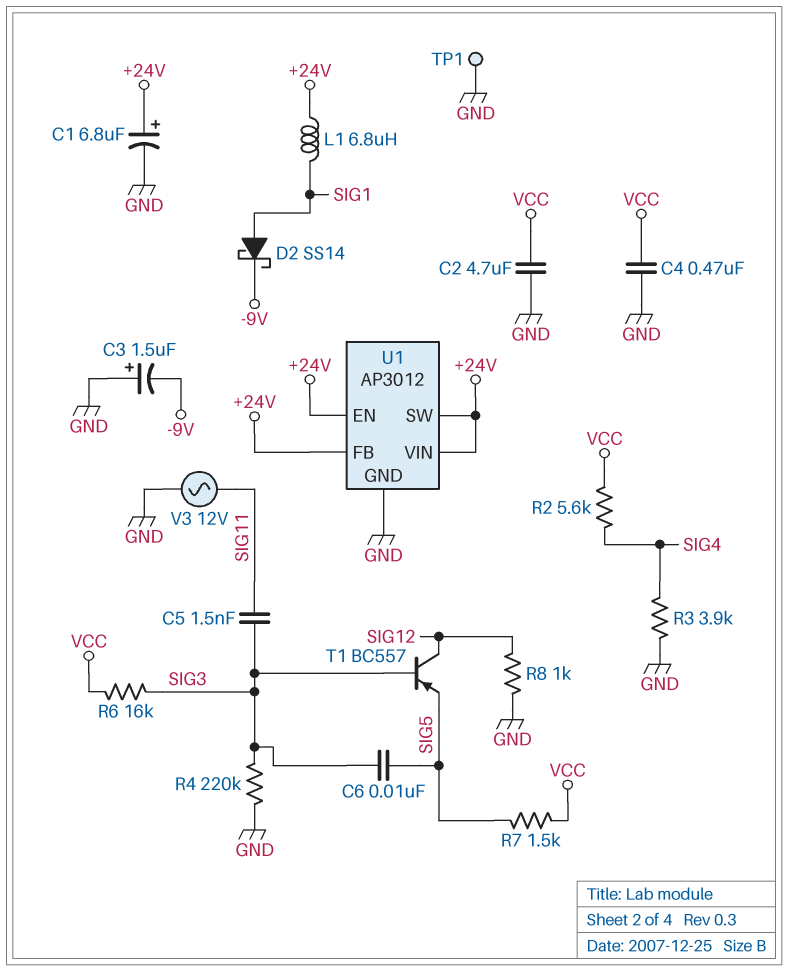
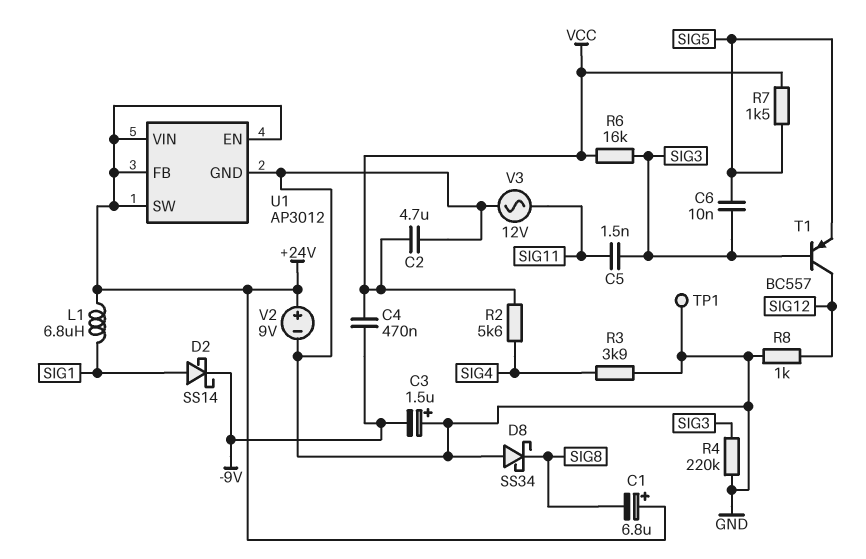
C1: 6.8uF (plus +24V, minus GND) -> 6.8uF (plus +24V, minus SIG8)
C4: 470nF (GND, VCC) -> 470nF (-9V, VCC)
D8: none -> schottky SS34 (A GND, K SIG8)
V2: none -> 9V (plus +24V, minus GND)

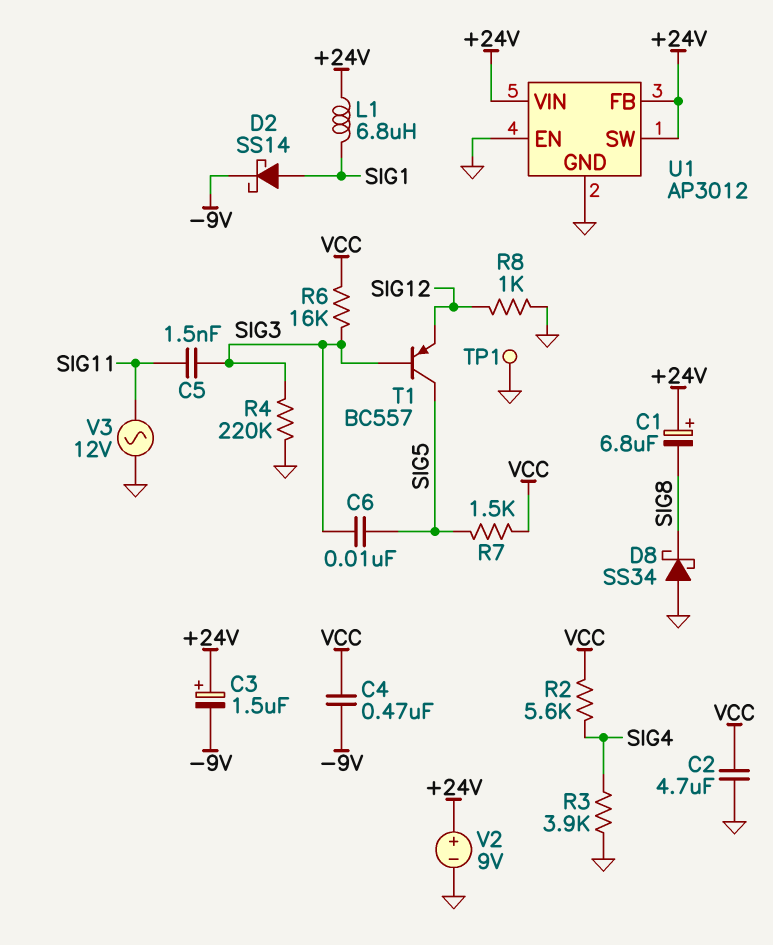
C3: 1.5uF (plus GND, minus -9V) -> 1.5uF (plus +24V, minus -9V)
T1: PNP BC557 (B SIG3, C SIG12, E SIG5) -> PNP BC557 (B SIG3, C SIG5, E SIG12)
U1 pin EN: +24V -> GND

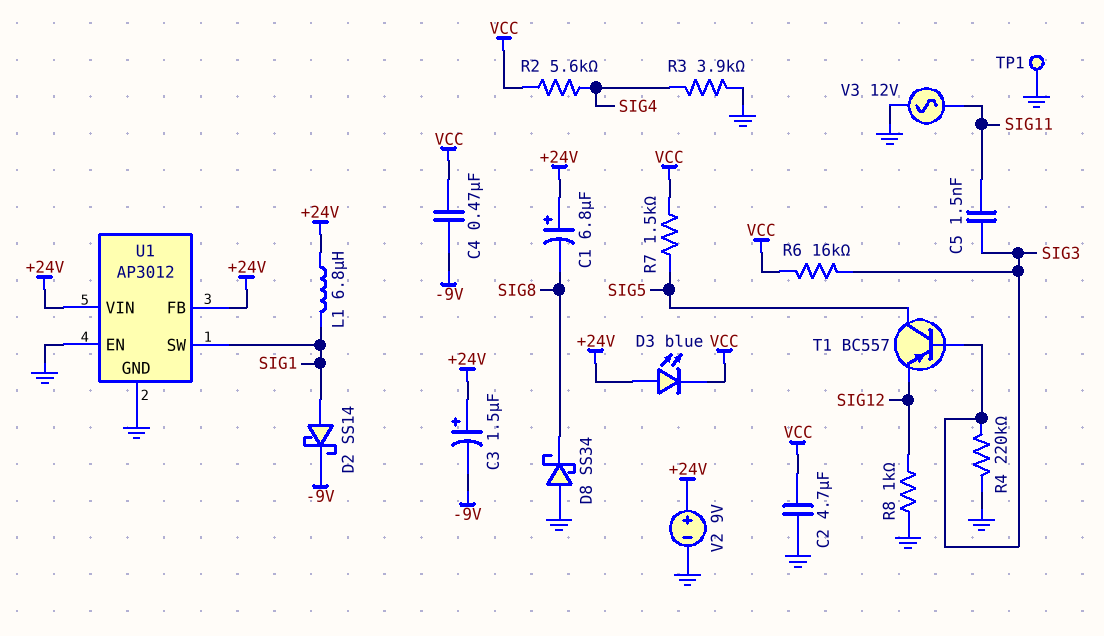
C6: 10nF (SIG3, SIG5) -> none
D3: none -> LED blue (A +24V, K VCC)
U1 pin SW: +24V -> SIG1

